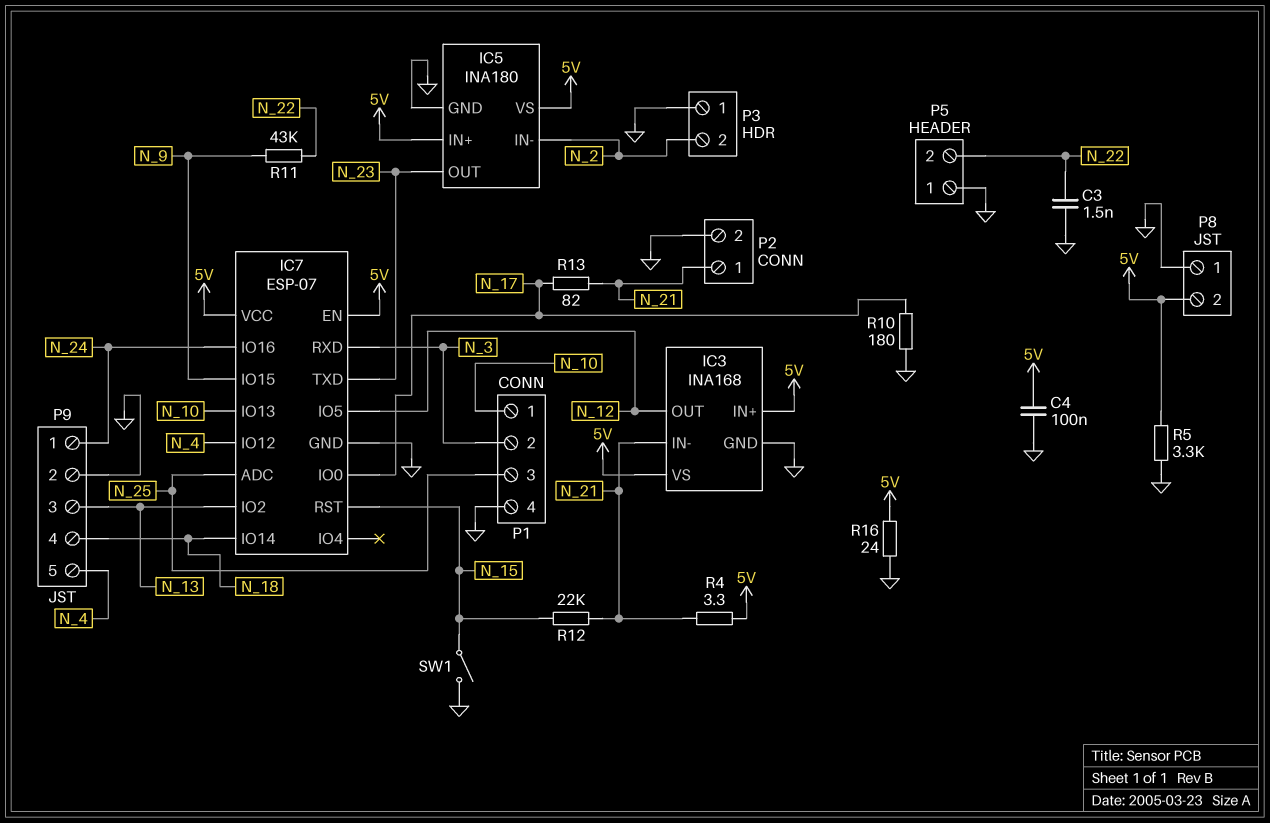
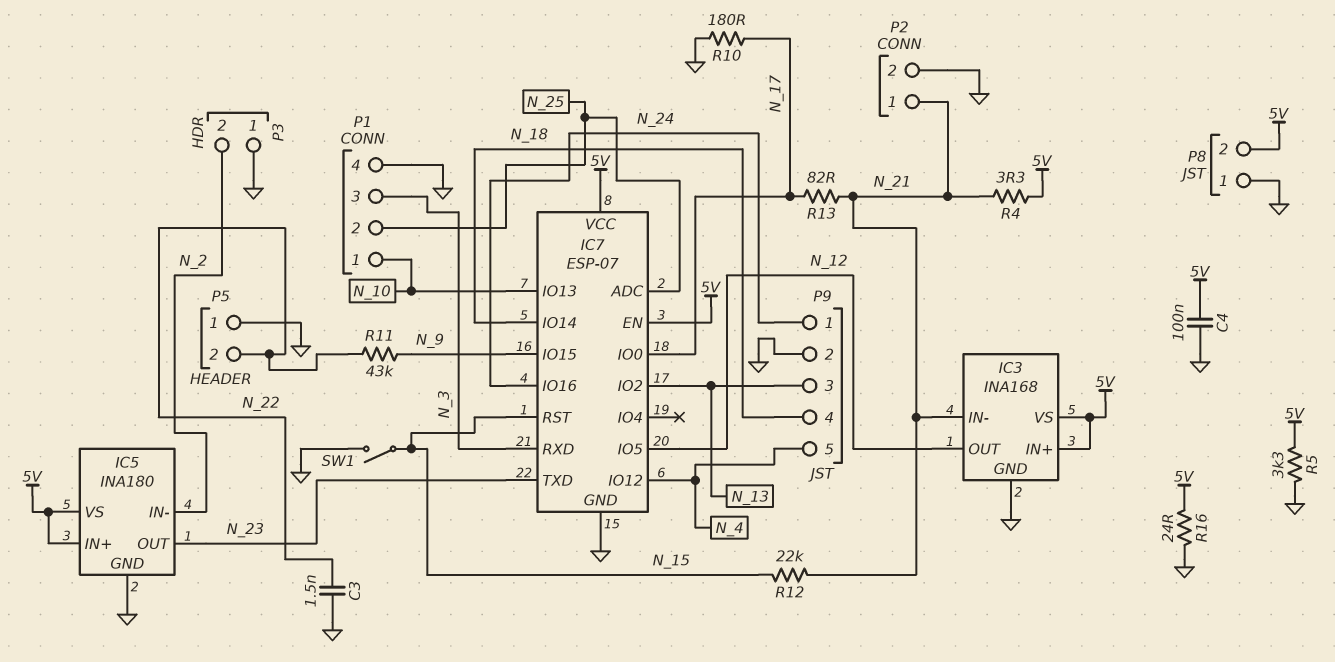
P1 pin 2: N_3 -> N_25
P1 pin 3: N_25 -> N_3

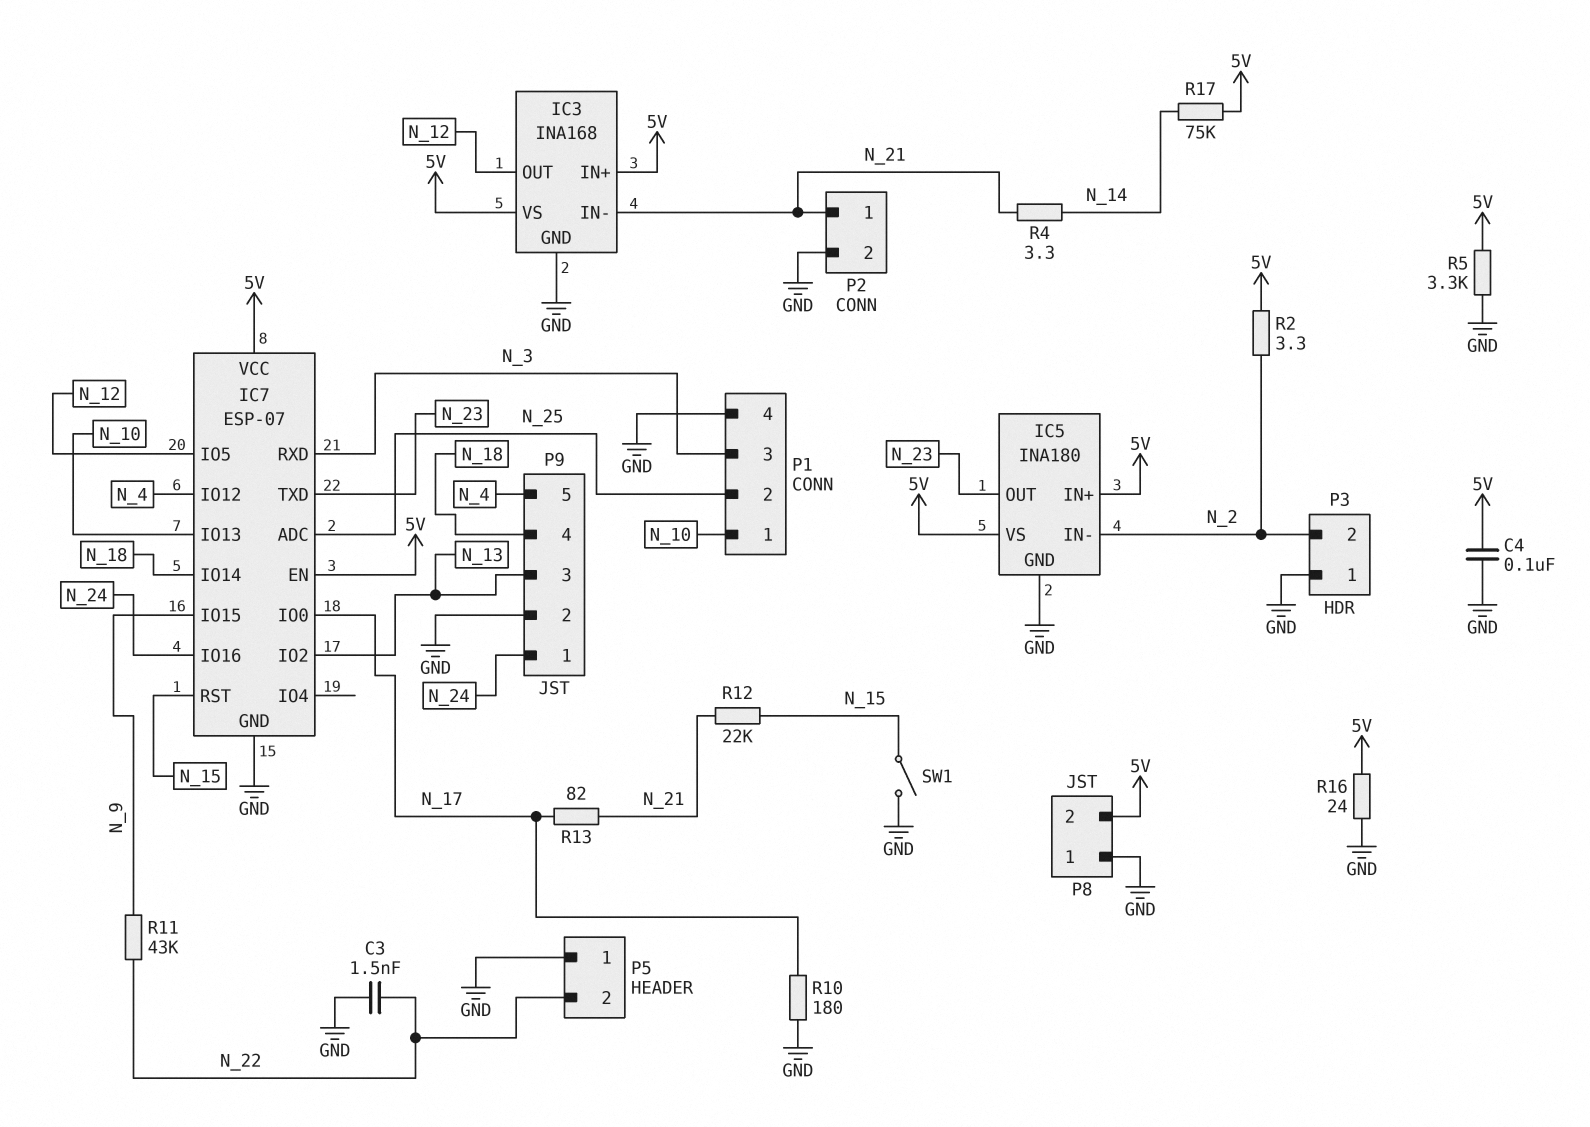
R2: none -> 3.3 (5V, N_2)
R4: 3.3 (5V, N_21) -> 3.3 (N_14, N_21)
R17: none -> 75k (5V, N_14)

